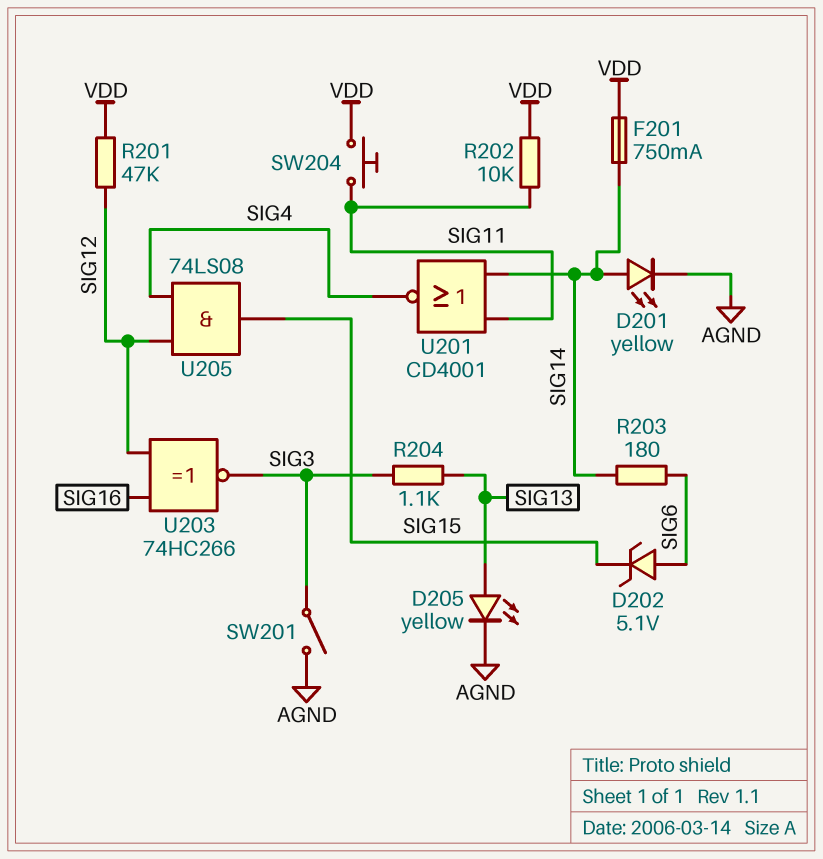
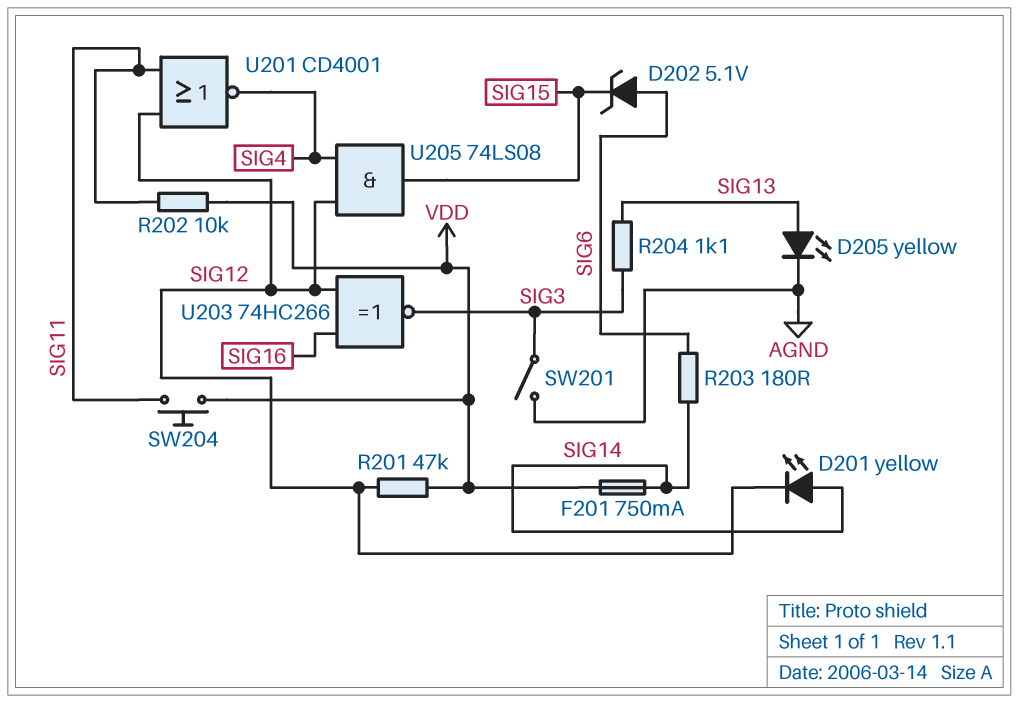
D201: LED yellow (A SIG14, K AGND) -> LED yellow (A SIG14, K SIG12)
U201: NOR CD4001 (in SIG11, in SIG14, out SIG4) -> NOR CD4001 (in SIG11, in SIG12, out SIG4)

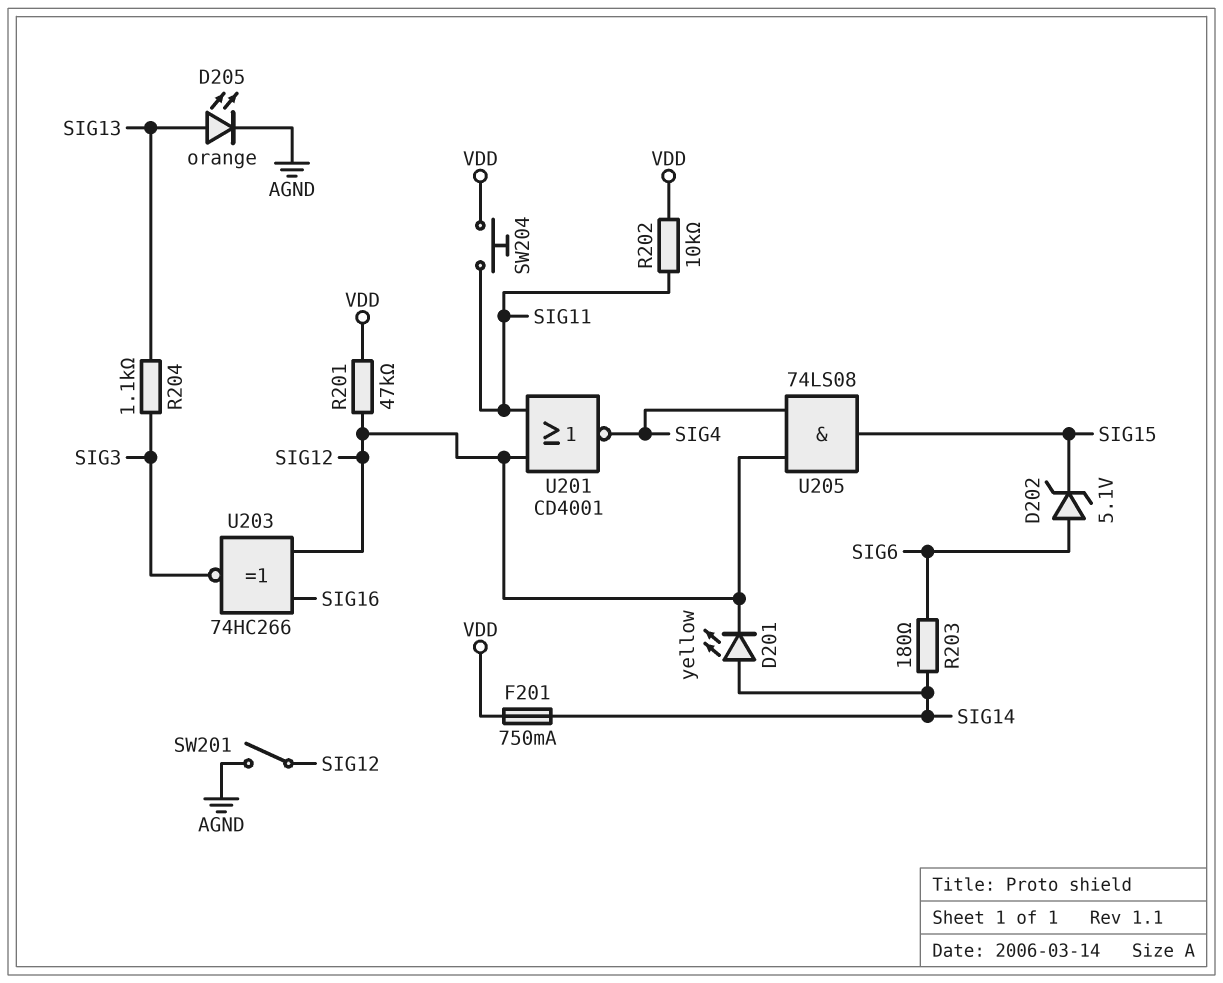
D205: LED yellow (A SIG13, K AGND) -> LED orange (A SIG13, K AGND)
SW201: switch (AGND, SIG3) -> switch (AGND, SIG12)

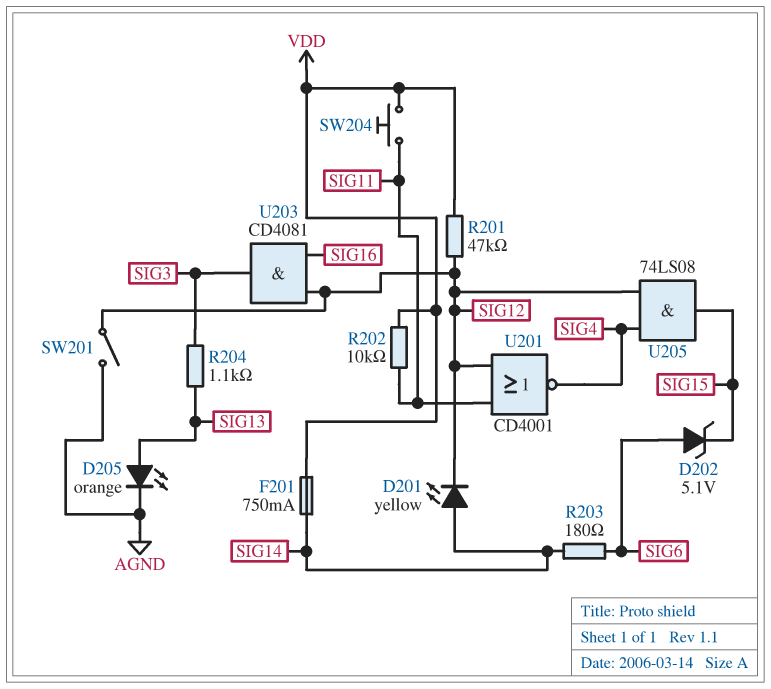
U203: XNOR 74HC266 (in SIG12, in SIG16, out SIG3) -> AND CD4081 (in SIG12, in SIG16, out SIG3)

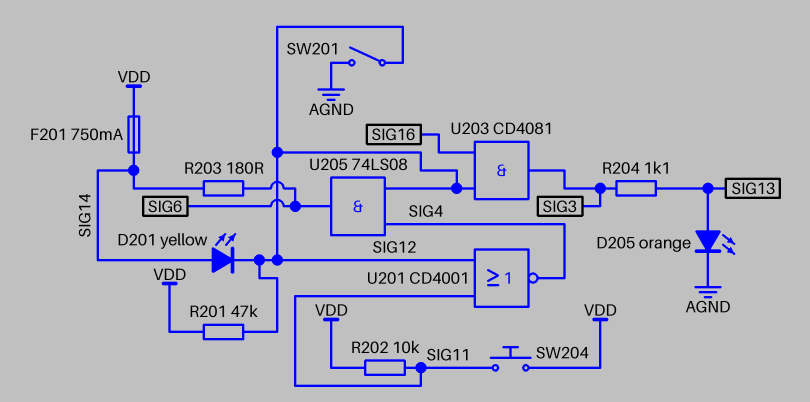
D202: zener 5.1V (A SIG6, K SIG15) -> none
U205: AND 74LS08 (in SIG4, in SIG12, out SIG15) -> AND 74LS08 (in SIG4, in SIG12, out SIG6)

